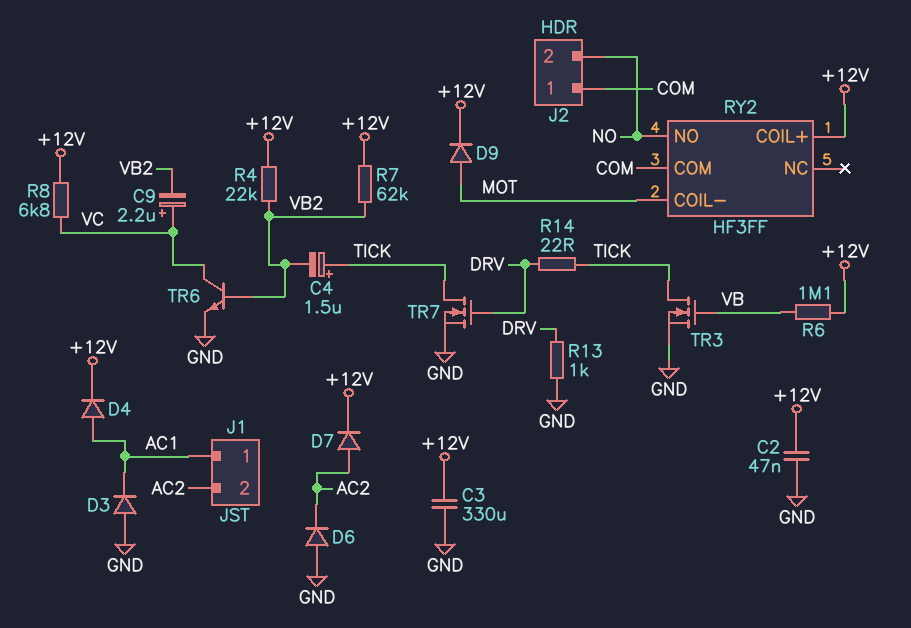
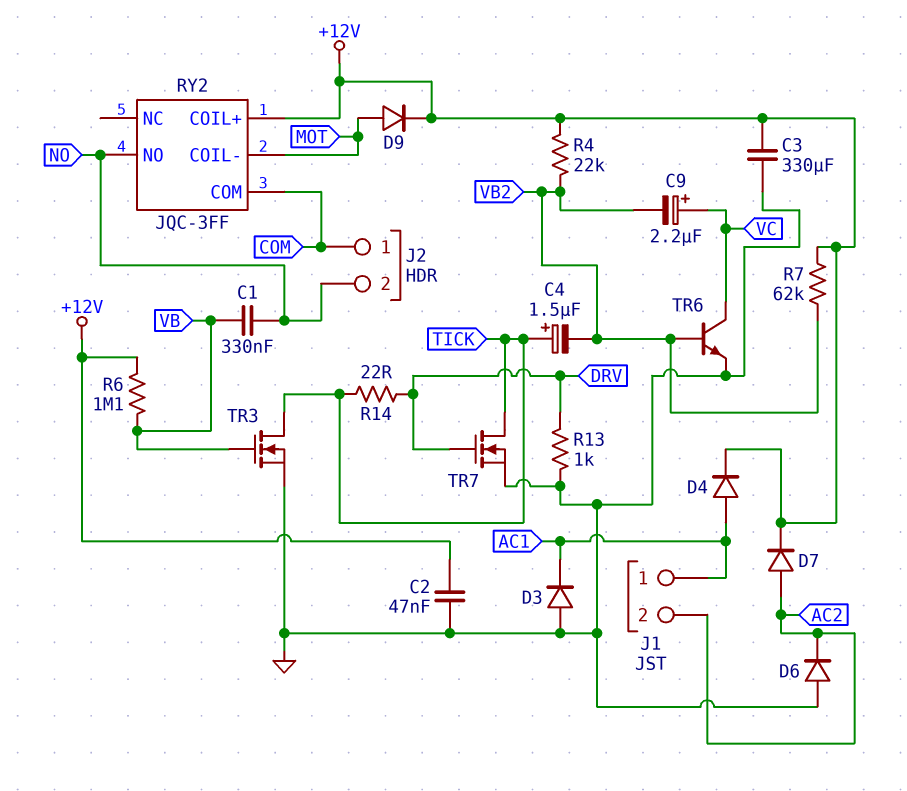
C1: none -> 330nF (NO, VB)
R8: 6.8k (+12V, VC) -> none
RY2: HF3FF -> JQC-3FF

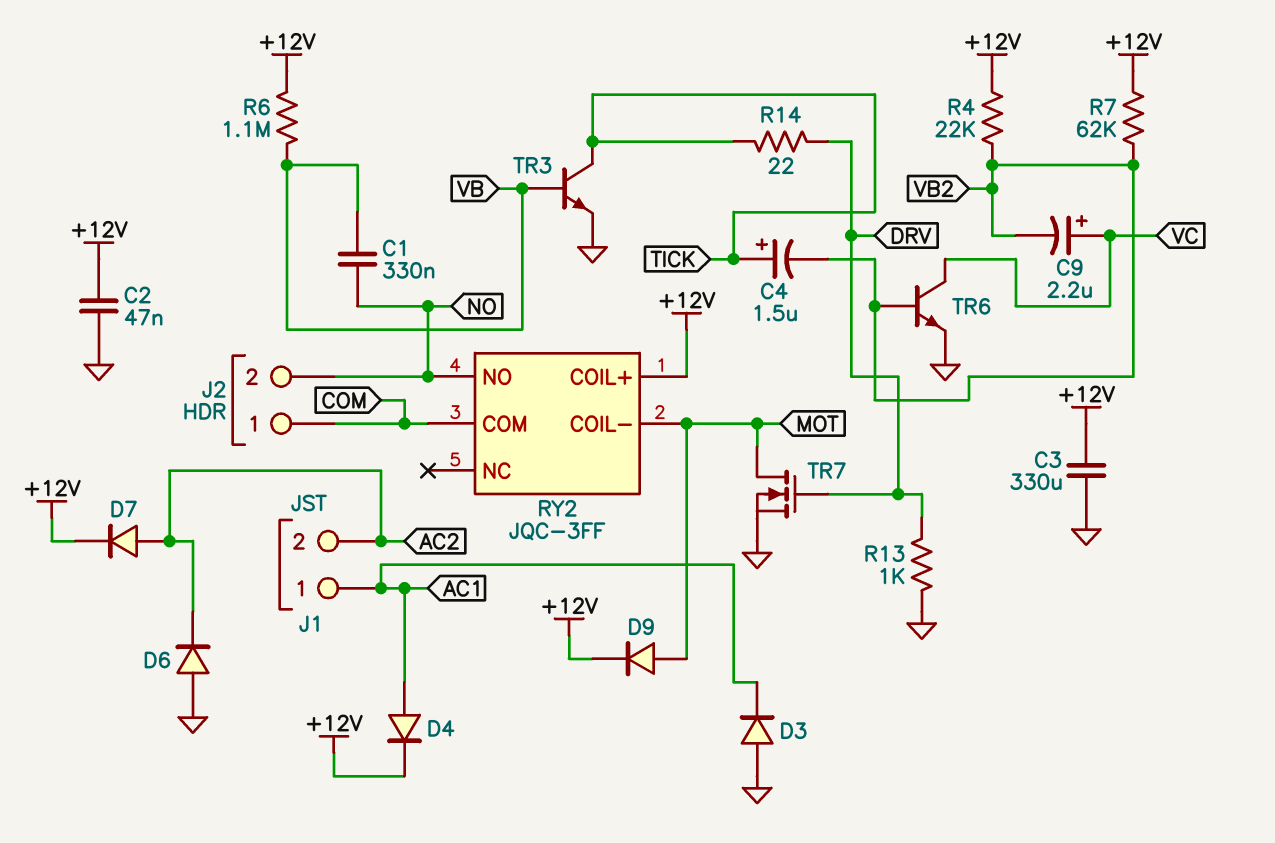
TR3: NMOS (G VB, D TICK, S GND) -> NPN (B VB, C TICK, E GND)
TR7: NMOS (G DRV, D TICK, S GND) -> NMOS (G DRV, D MOT, S GND)

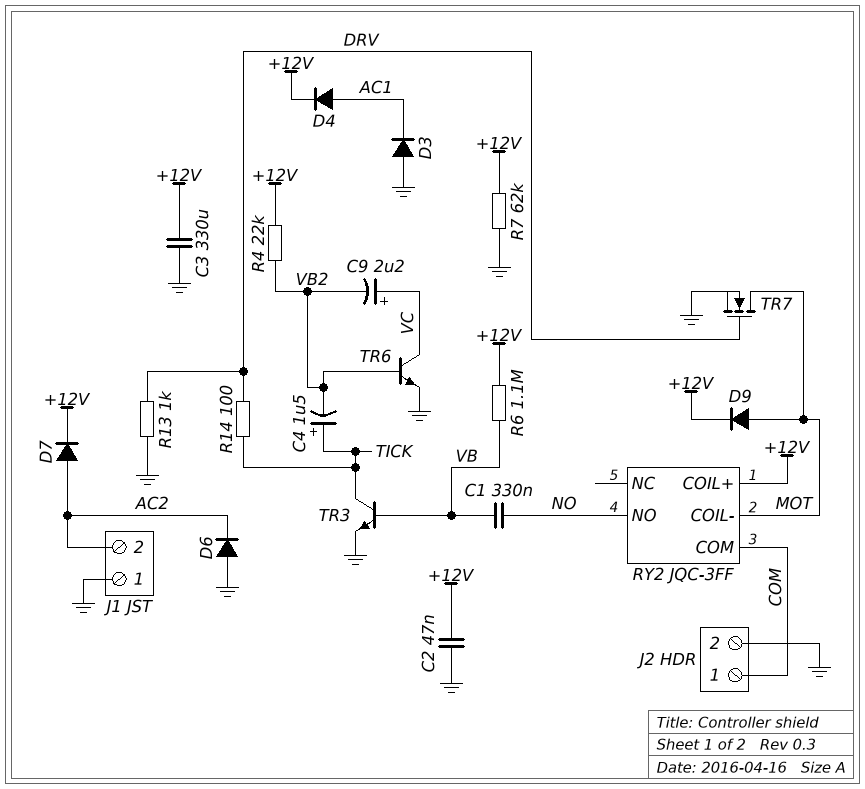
J1 pin 1: AC1 -> GND
J2 pin 2: NO -> GND
R7: 62k (+12V, VB2) -> 62k (+12V, GND)
R14: 22 (DRV, TICK) -> 100 (DRV, TICK)

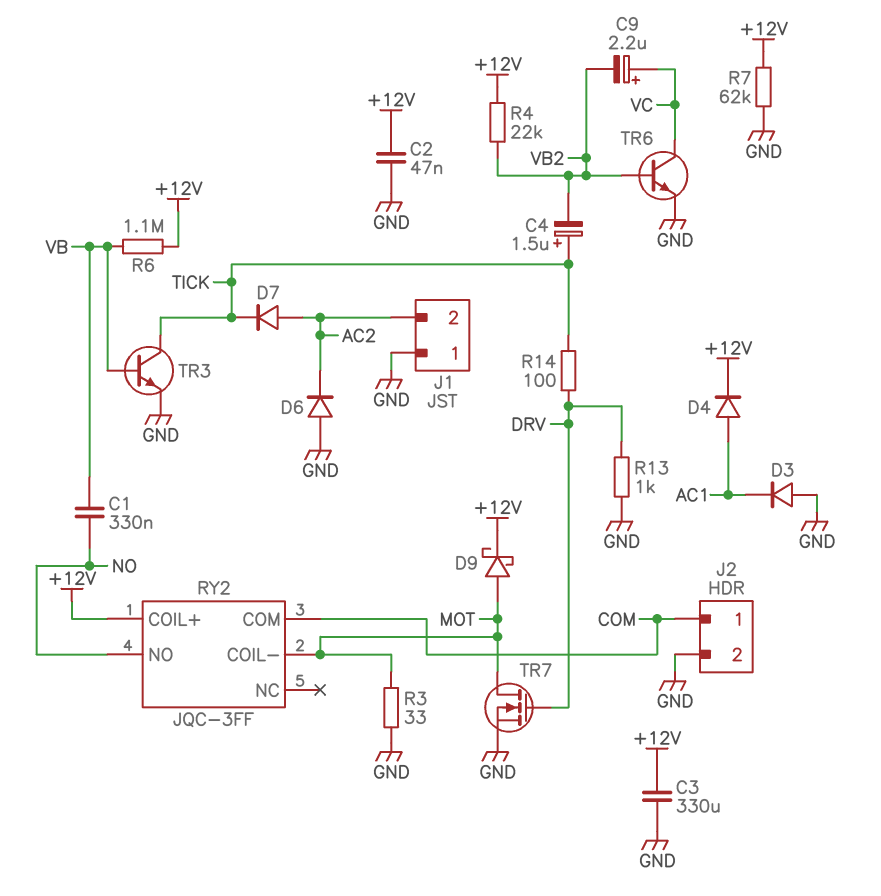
D7: diode (A AC2, K +12V) -> diode (A AC2, K TICK)
D9: diode (A MOT, K +12V) -> schottky (A MOT, K +12V)
R3: none -> 33 (GND, MOT)

